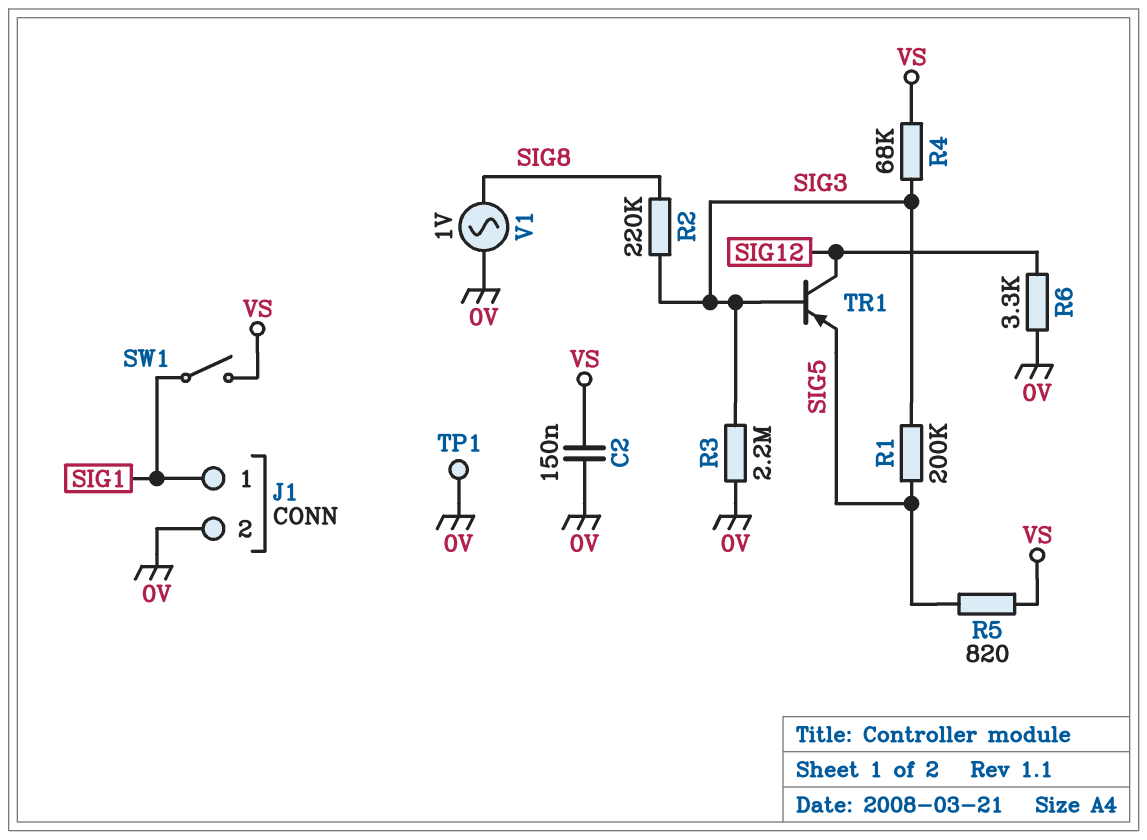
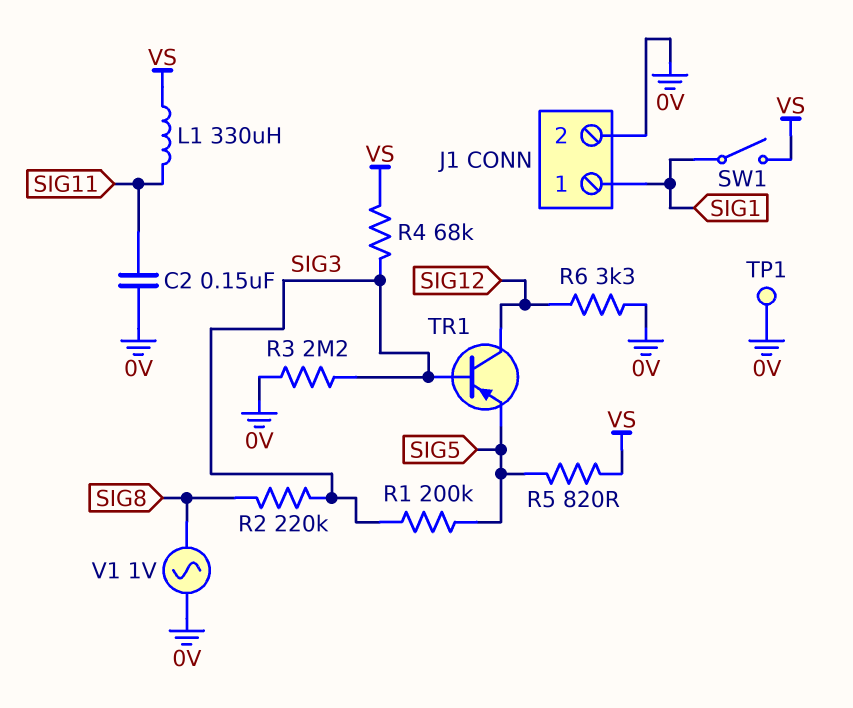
C2: 150nF (0V, VS) -> 150nF (0V, SIG11)
L1: none -> 330uH (SIG11, VS)

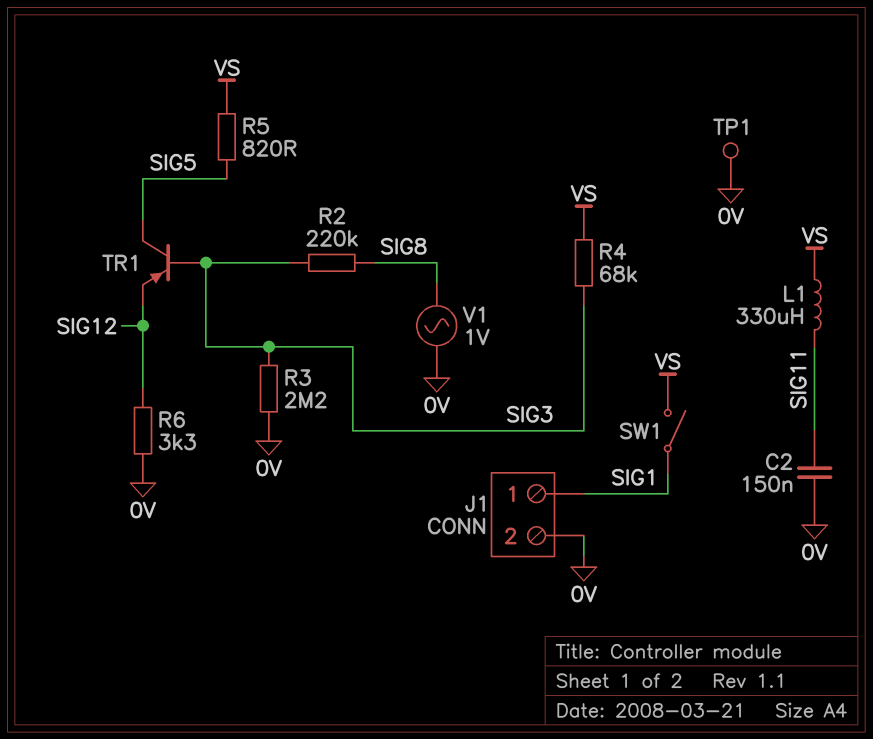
R1: 200k (SIG3, SIG5) -> none
TR1: PNP (B SIG3, C SIG12, E SIG5) -> PNP (B SIG3, C SIG5, E SIG12)

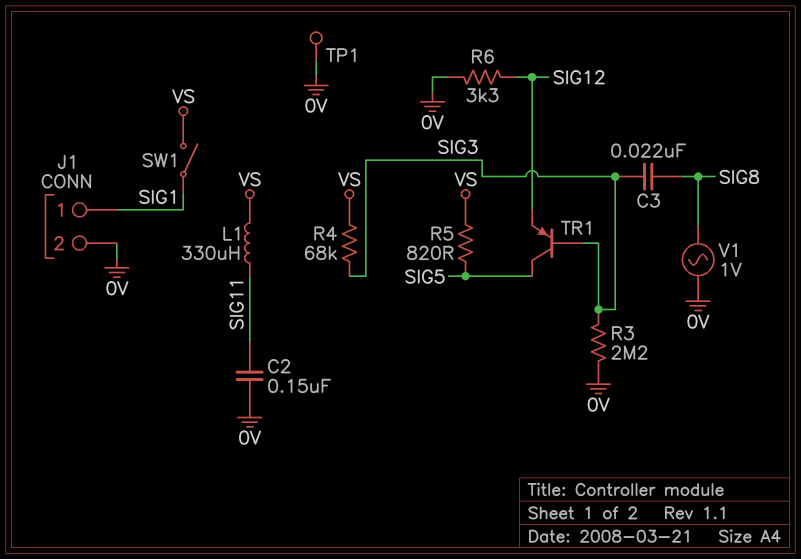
C3: none -> 22nF (SIG3, SIG8)
R2: 220k (SIG3, SIG8) -> none

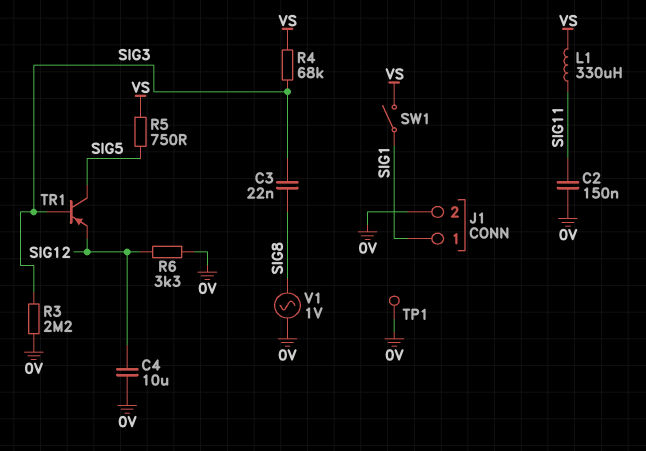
C4: none -> 10uF (0V, SIG12)
R5: 820 (SIG5, VS) -> 750 (SIG5, VS)

